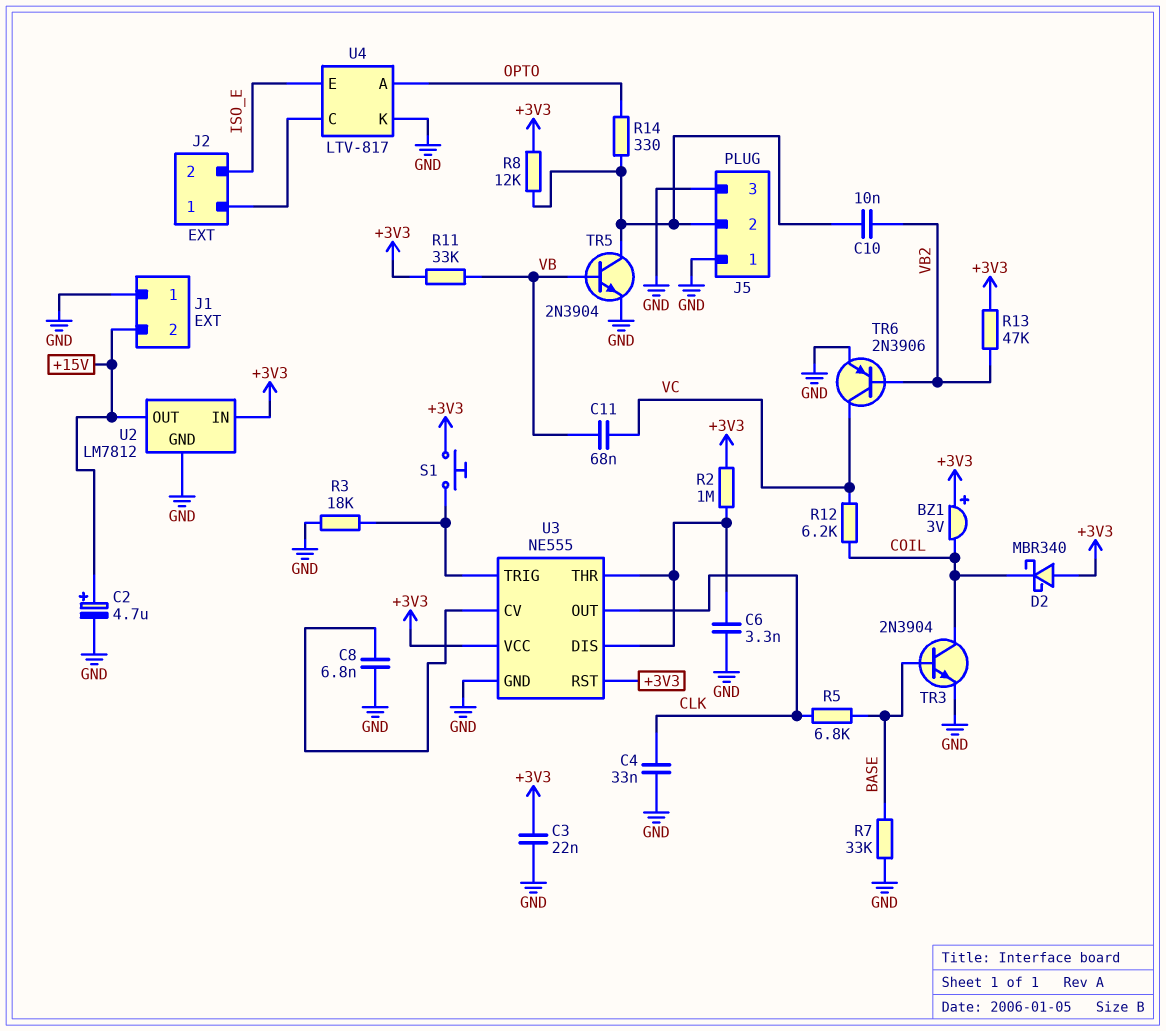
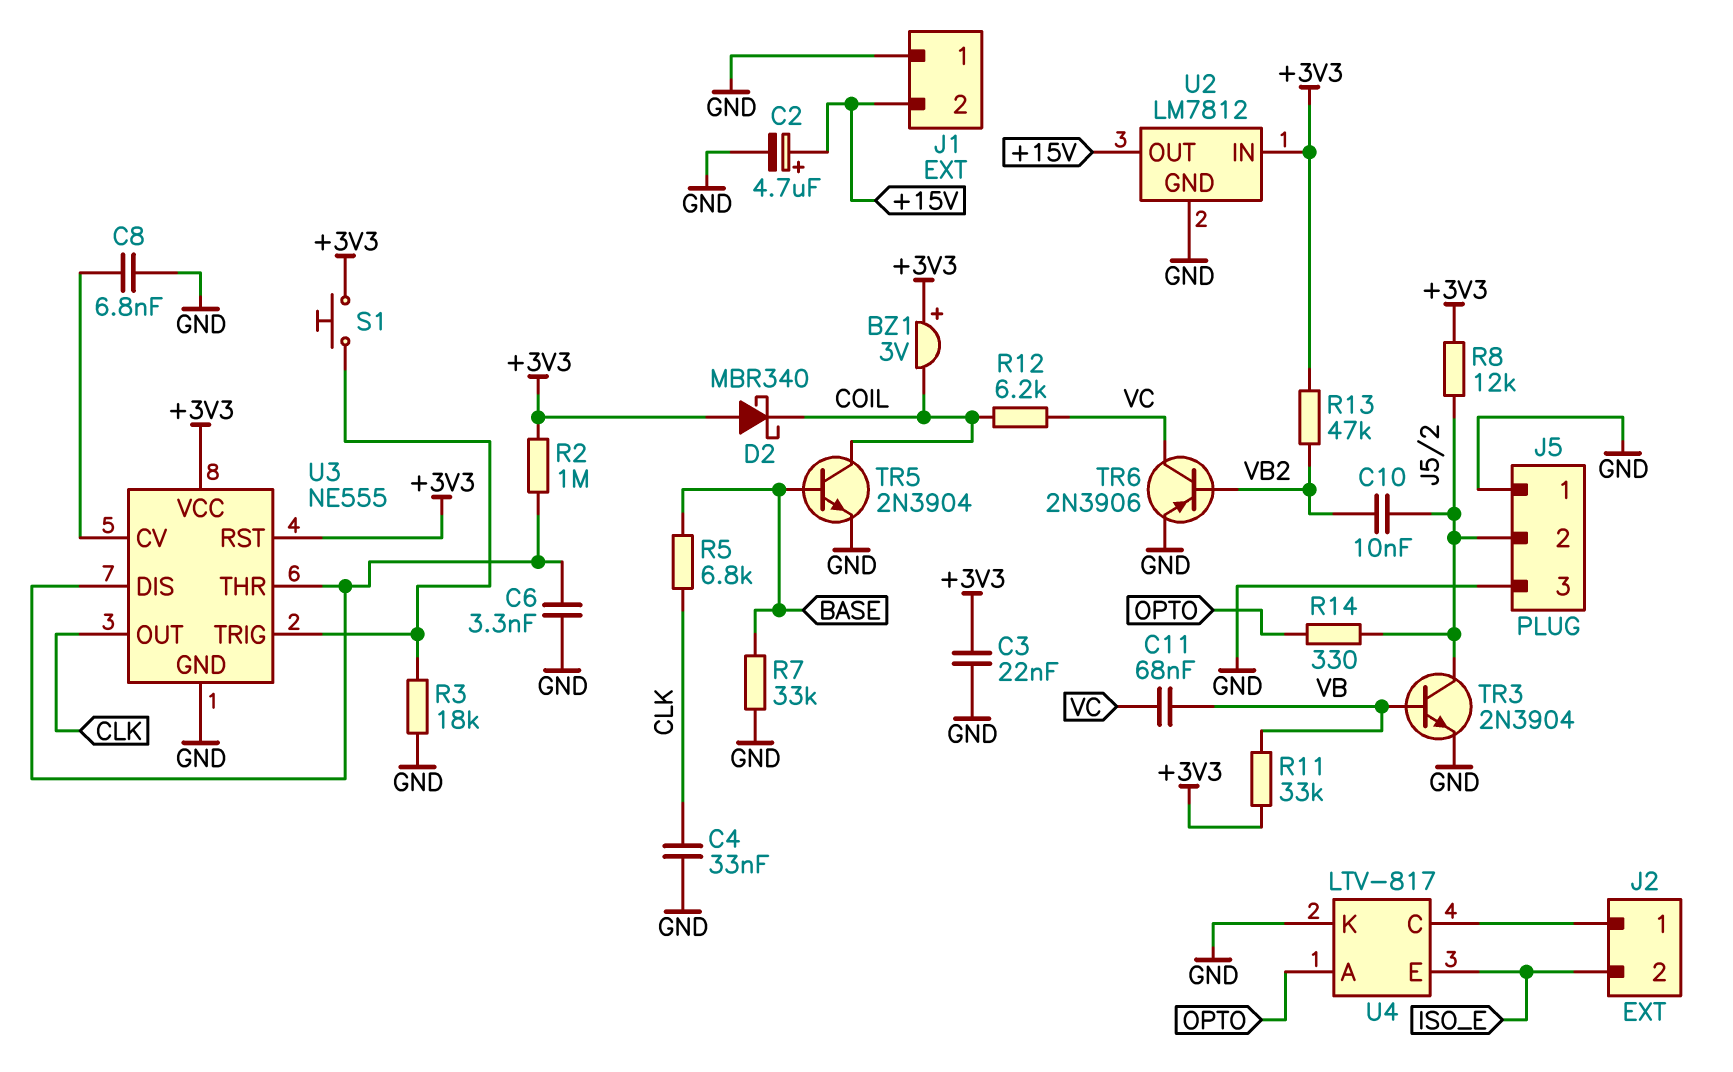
TR3: NPN 2N3904 (B BASE, C COIL, E GND) -> NPN 2N3904 (B VB, C J5/2, E GND)
TR5: NPN 2N3904 (B VB, C J5/2, E GND) -> NPN 2N3904 (B BASE, C COIL, E GND)

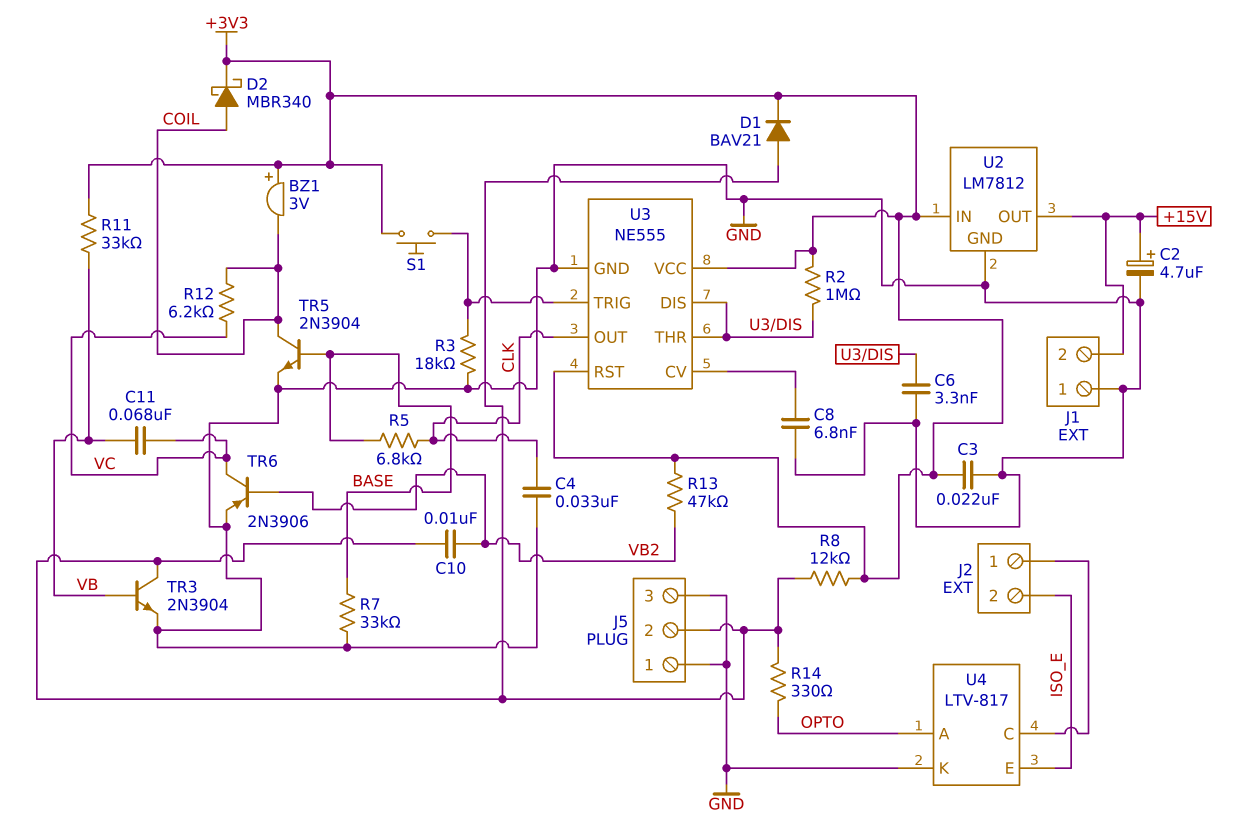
D1: none -> diode BAV21 (A J5/2, K +3V3)
D2: schottky MBR340 (A +3V3, K COIL) -> schottky MBR340 (A COIL, K +3V3)

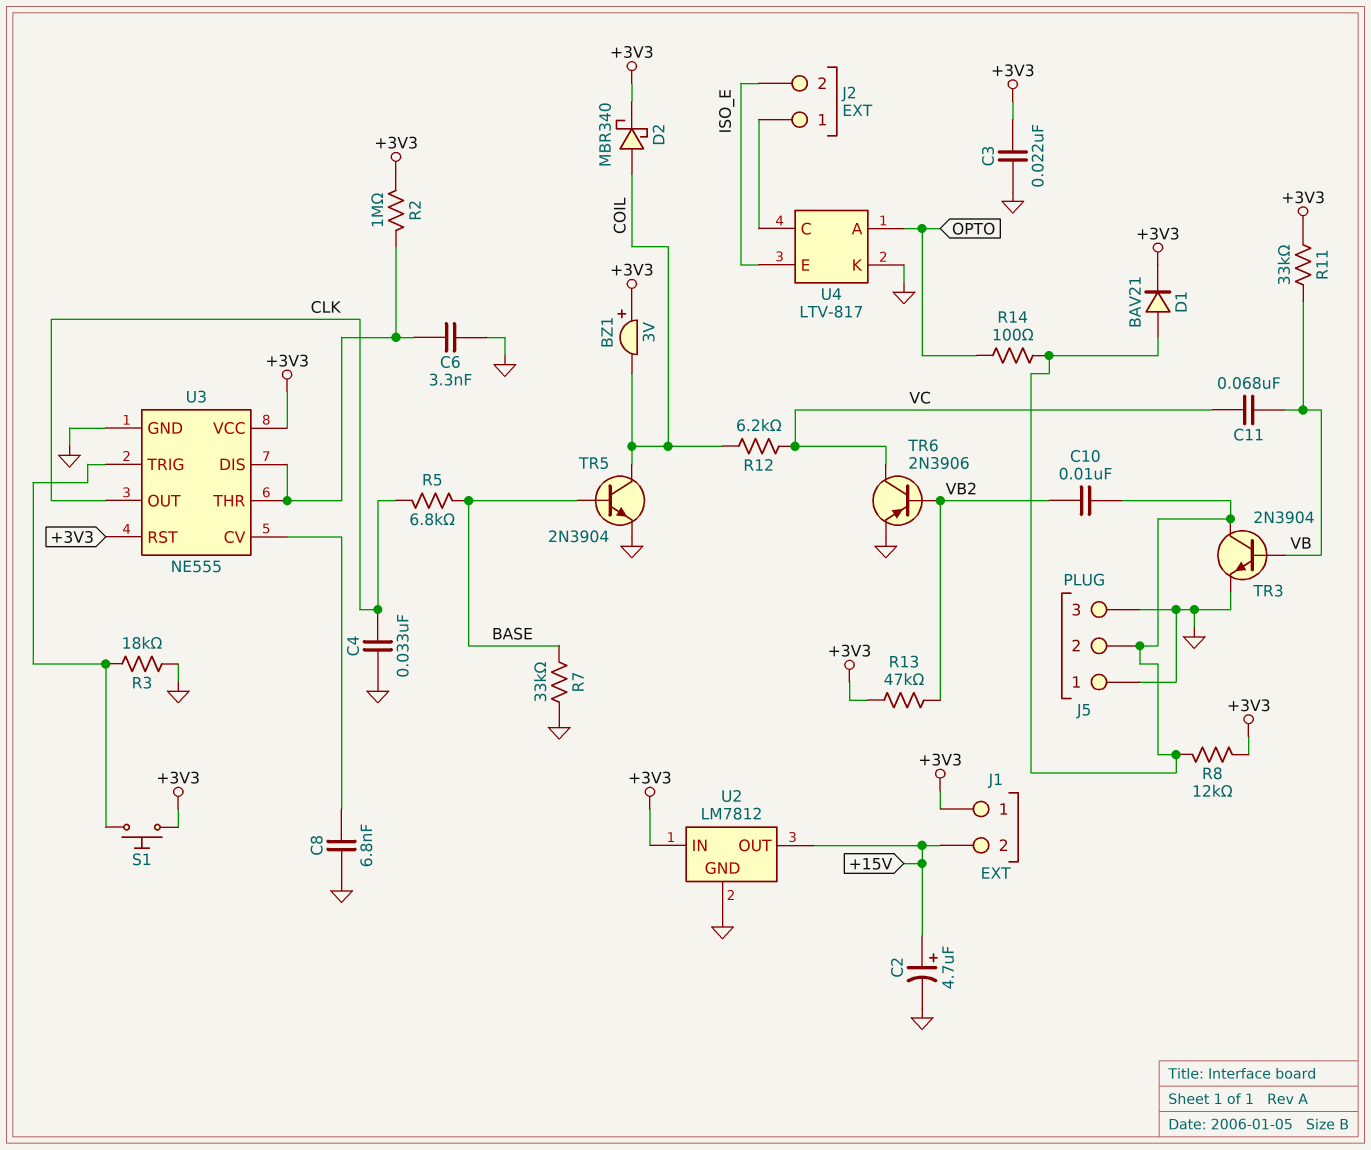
J1 pin 1: GND -> +3V3
R14: 330 (J5/2, OPTO) -> 100 (J5/2, OPTO)

